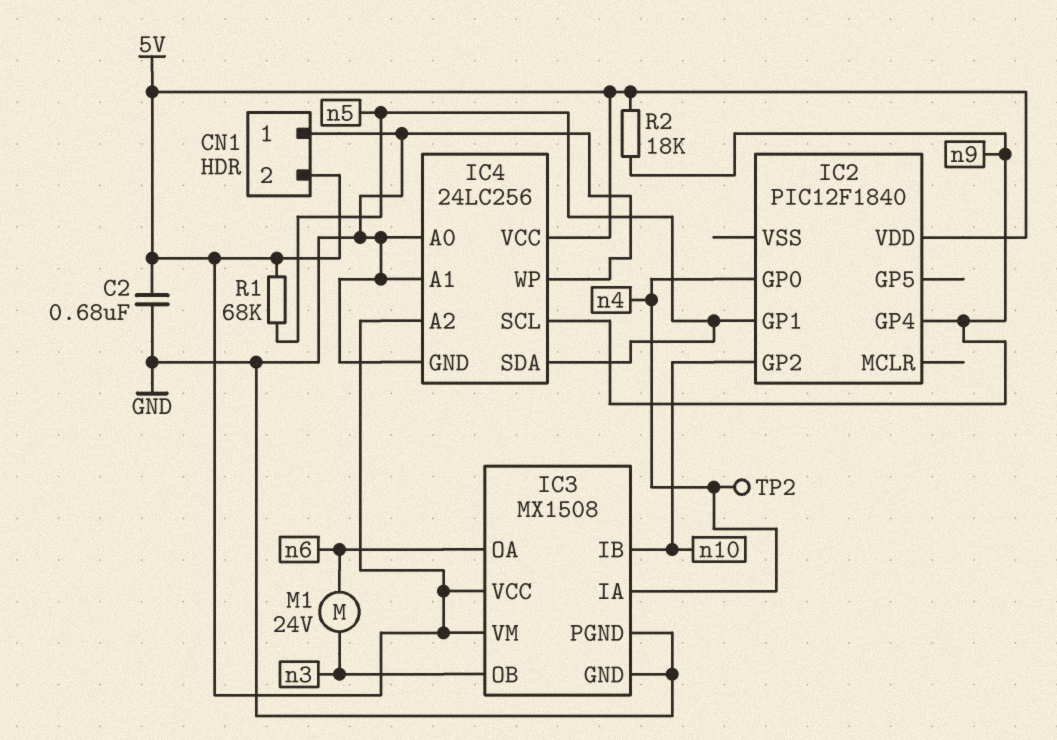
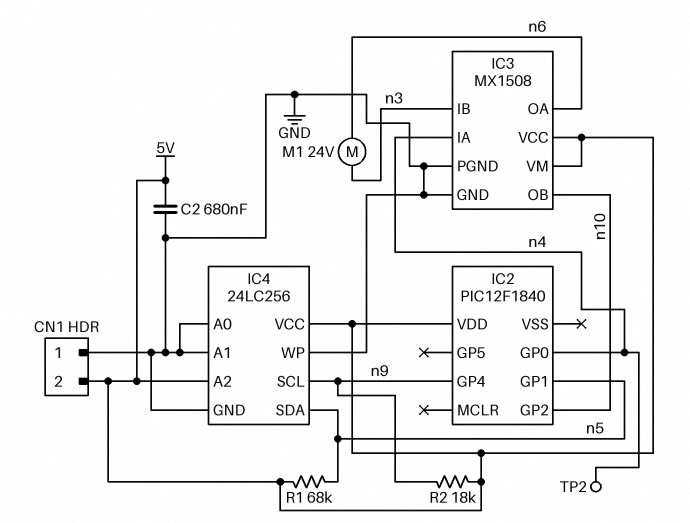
IC3 pin IB: n10 -> n3
IC3 pin OB: n3 -> n10

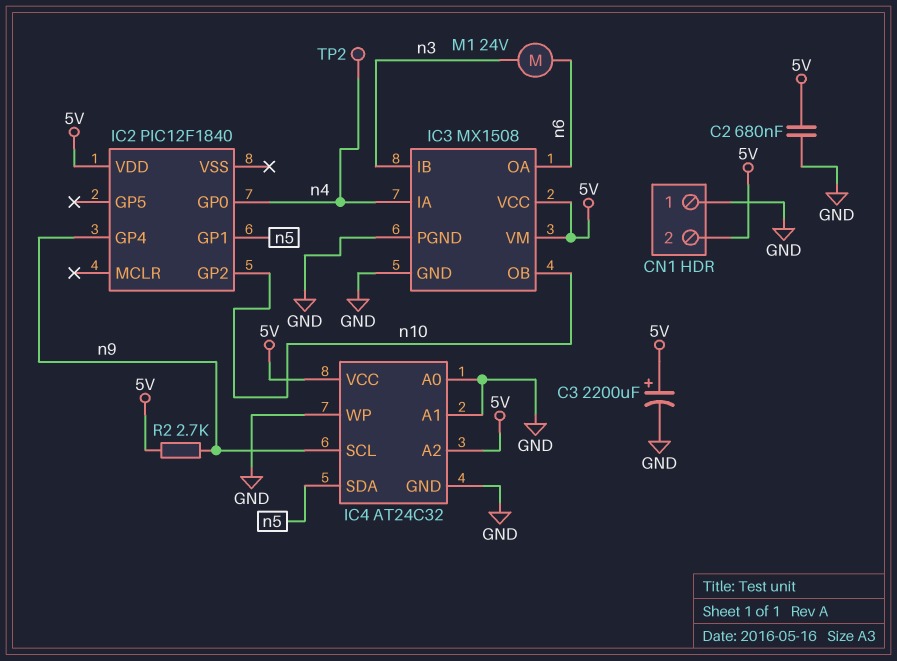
C3: none -> 2200uF (plus 5V, minus GND)
IC4: 24LC256 -> AT24C32
R1: 68k (5V, n5) -> none
R2: 18k (5V, n9) -> 2.7k (5V, n9)

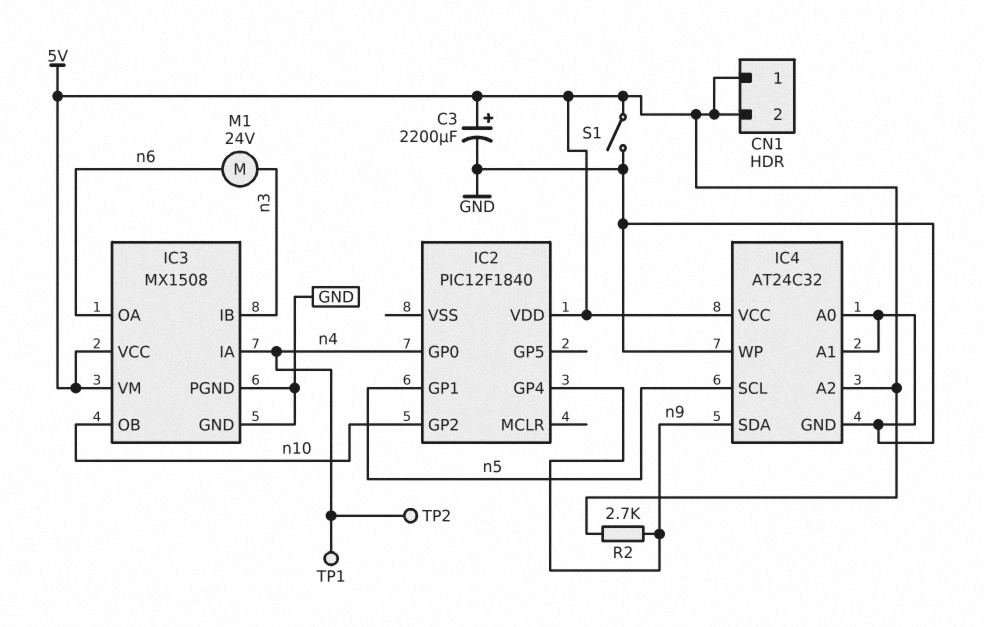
C2: 680nF (5V, GND) -> none
CN1 pin 1: GND -> 5V
IC4 pin SCL: n9 -> n5
IC4 pin SDA: n5 -> n9
S1: none -> switch (5V, GND)
TP1: none -> test point (n4)

